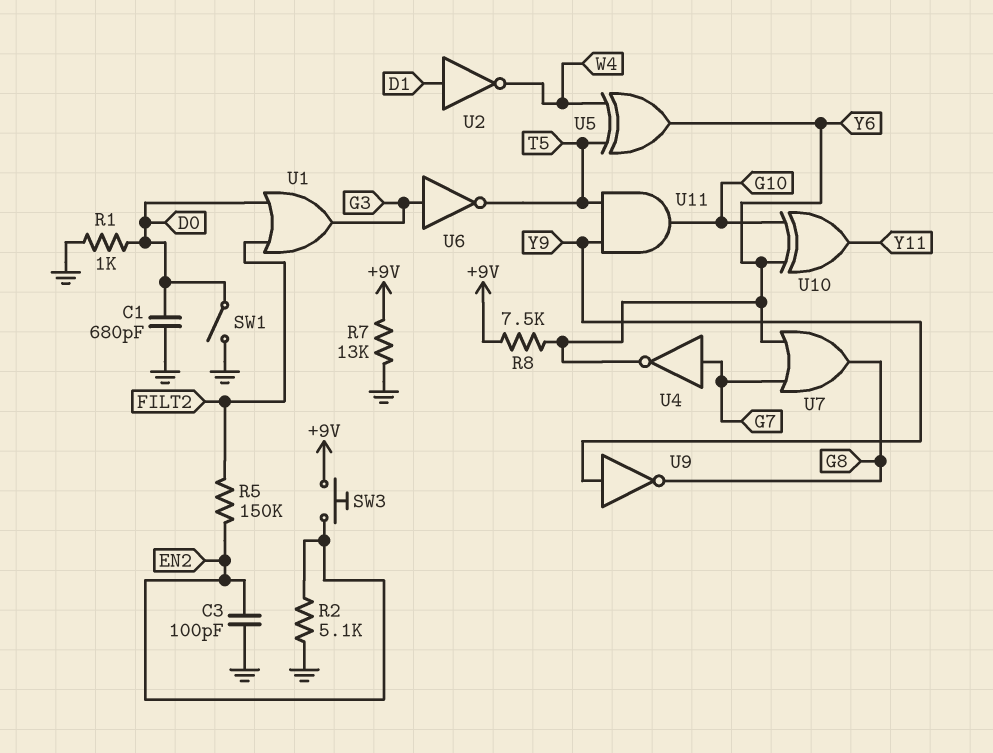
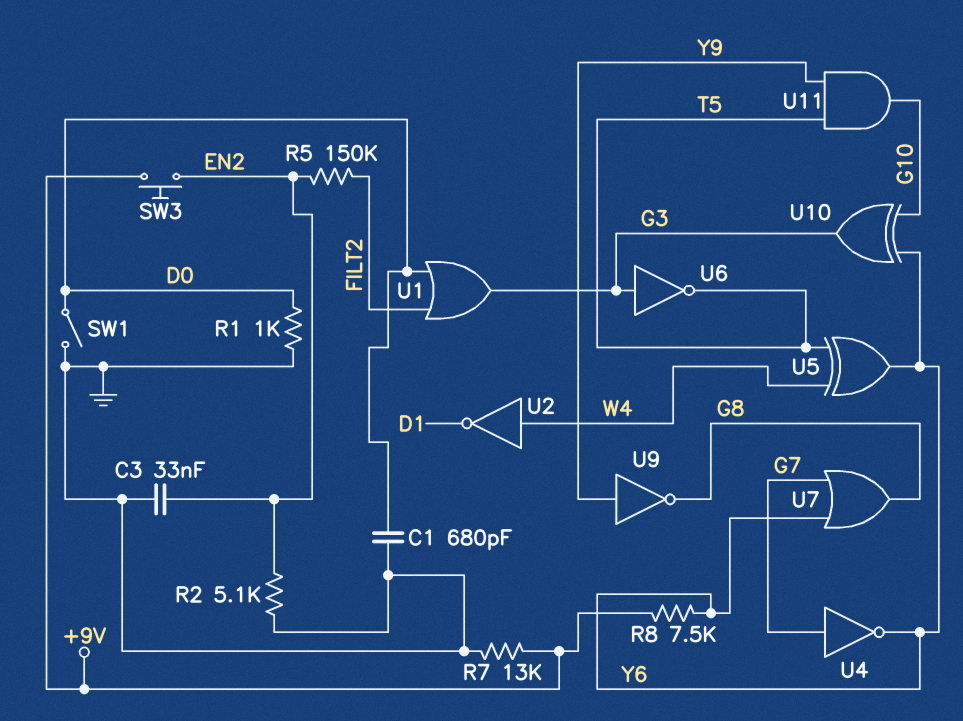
C3: 100pF (EN2, GND) -> 33nF (EN2, GND)
U2: NOT (in D1, out W4) -> NOT (in W4, out D1)
U10: XOR (in G10, in Y6, out Y11) -> XOR (in G10, in Y6, out G3)

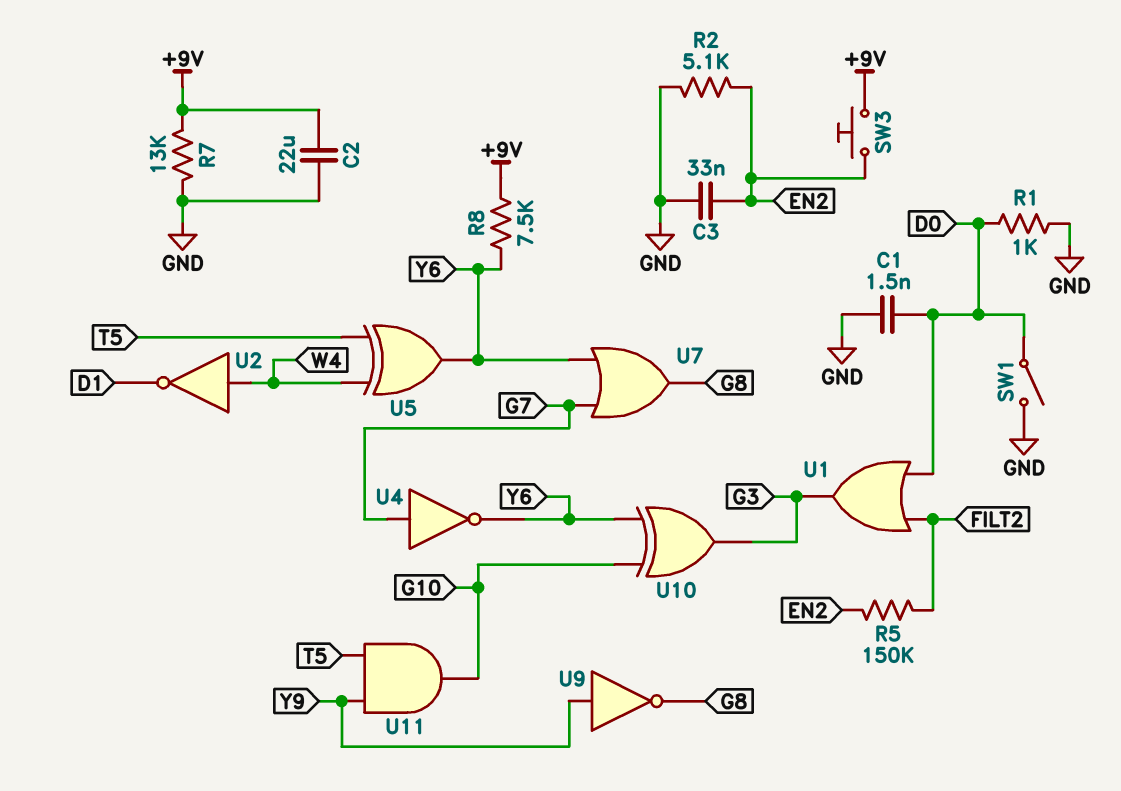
C1: 680pF (D0, GND) -> 1.5nF (D0, GND)
C2: none -> 22uF (+9V, GND)
U6: NOT (in G3, out T5) -> none

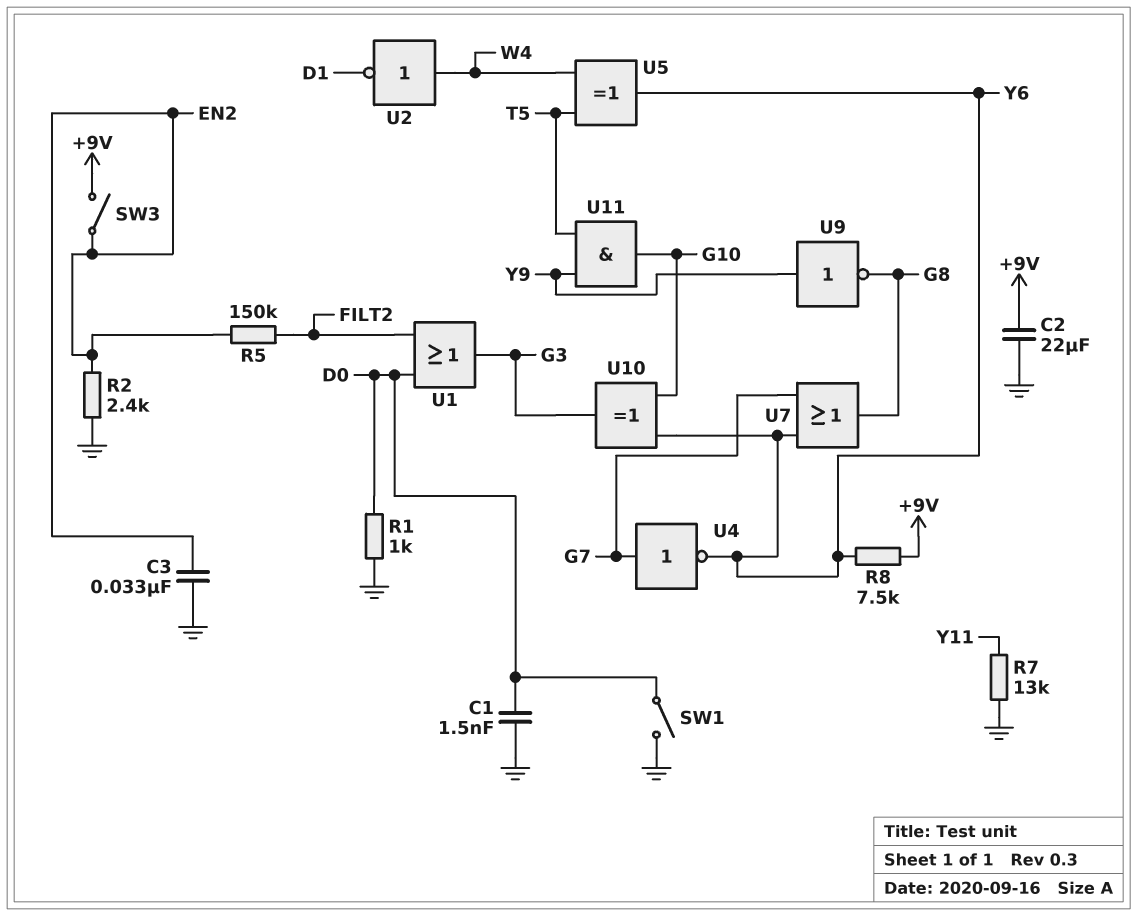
R2: 5.1k (EN2, GND) -> 2.4k (EN2, GND)
R7: 13k (+9V, GND) -> 13k (GND, Y11)
SW3: button (+9V, EN2) -> switch (+9V, EN2)

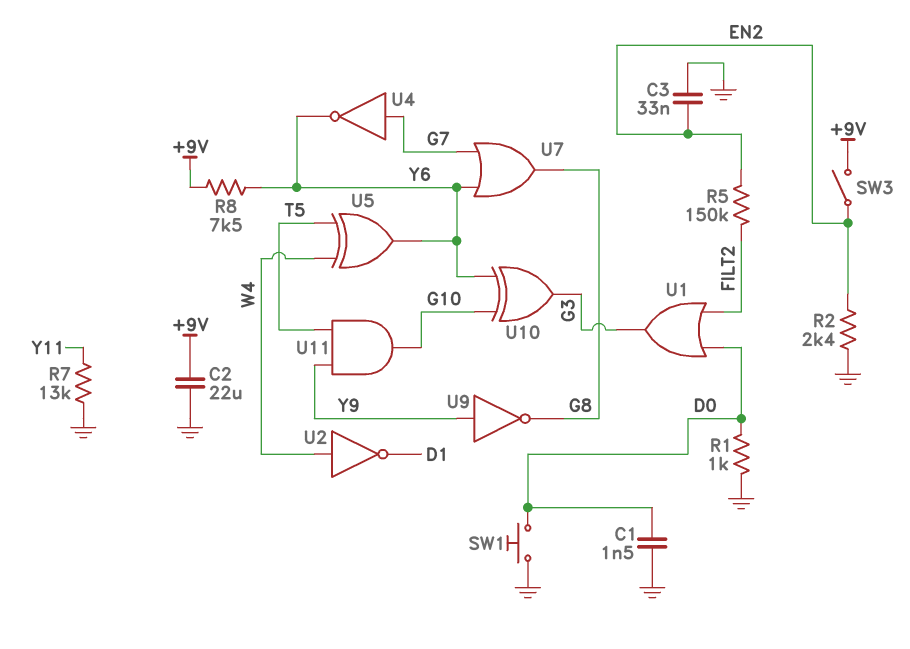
SW1: switch (D0, GND) -> button (D0, GND)

